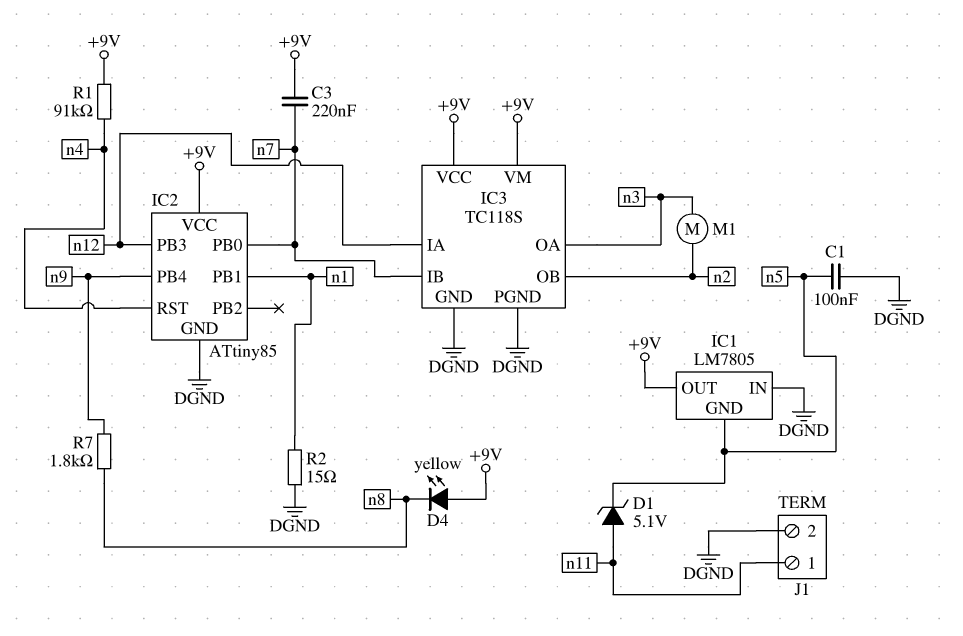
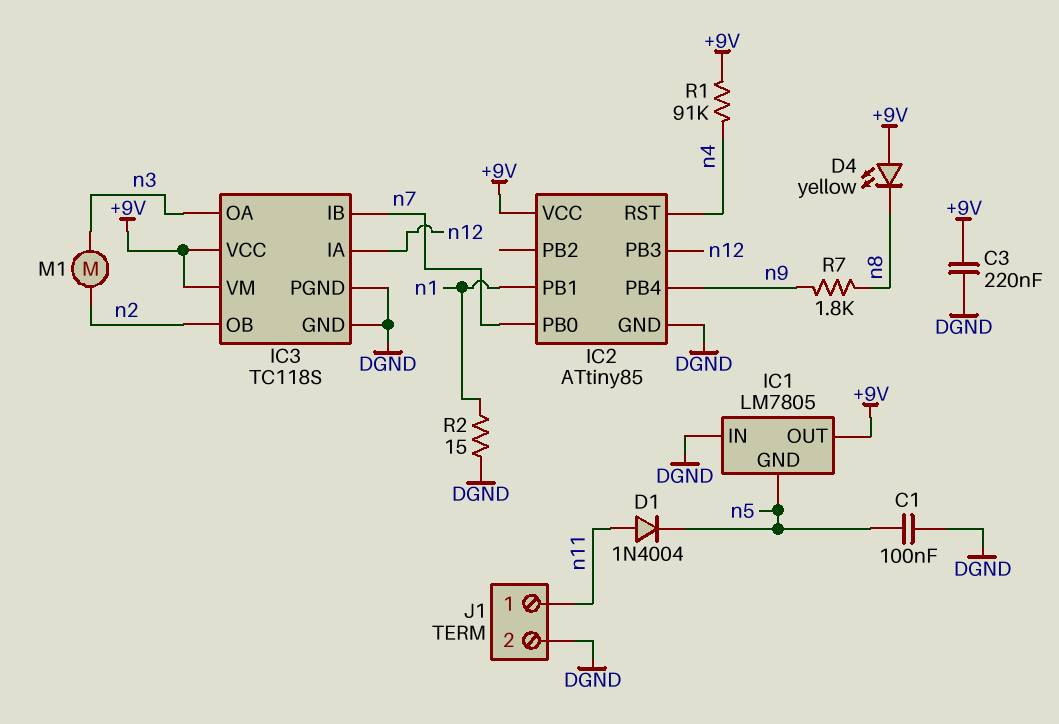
C3: 220nF (+9V, n7) -> 220nF (+9V, DGND)
D1: zener 5.1V (A n11, K n5) -> diode 1N4004 (A n11, K n5)

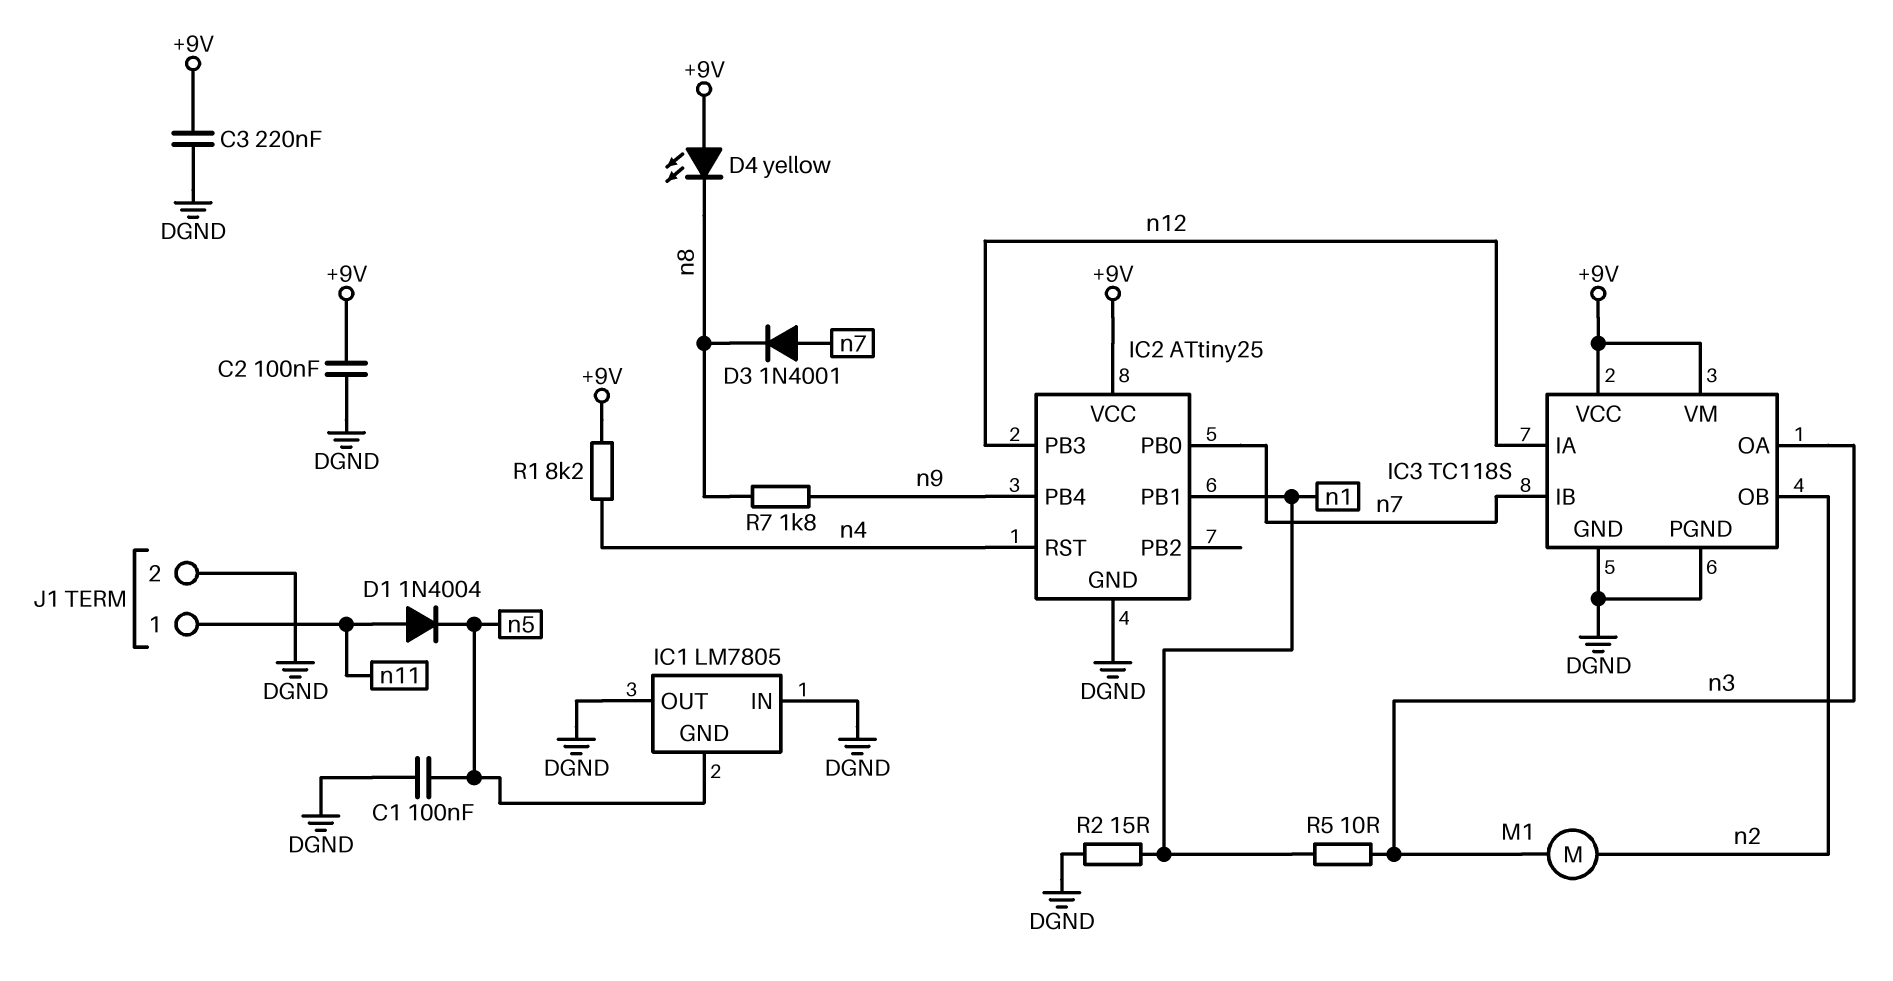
C2: none -> 100nF (+9V, DGND)
D3: none -> diode 1N4001 (A n7, K n8)
IC1 pin OUT: +9V -> DGND
IC2: ATtiny85 -> ATtiny25
R1: 91k (+9V, n4) -> 8.2k (+9V, n4)
R5: none -> 10 (n1, n3)

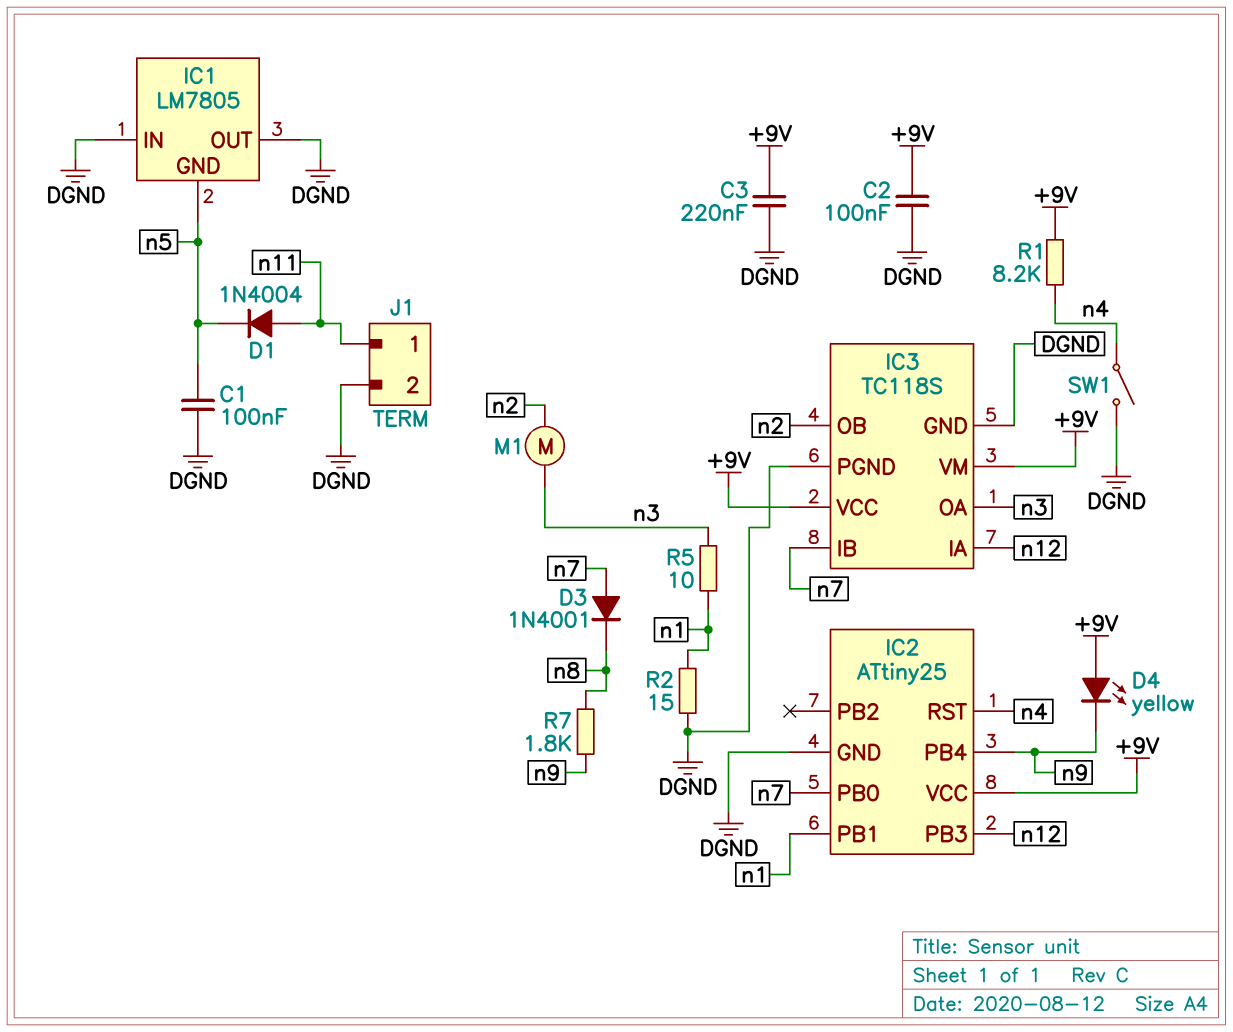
D4: LED yellow (A +9V, K n8) -> LED yellow (A +9V, K n9)
SW1: none -> switch (DGND, n4)

